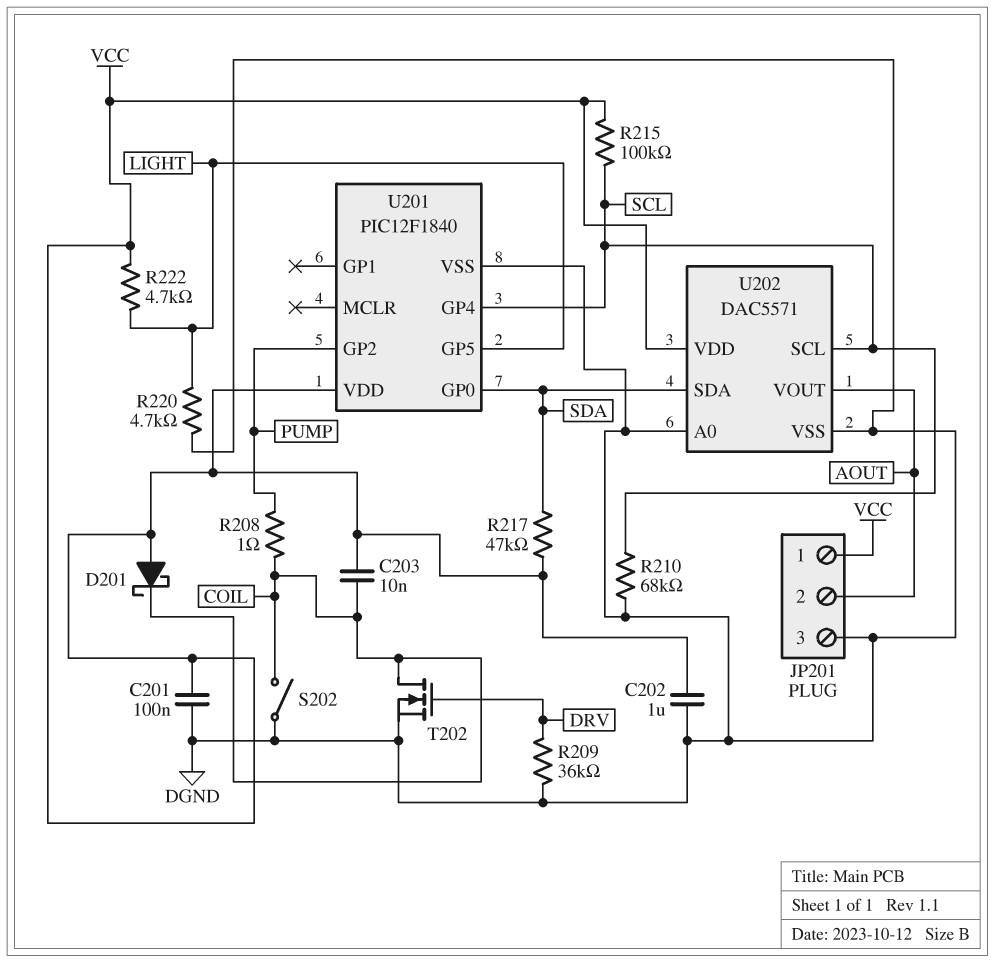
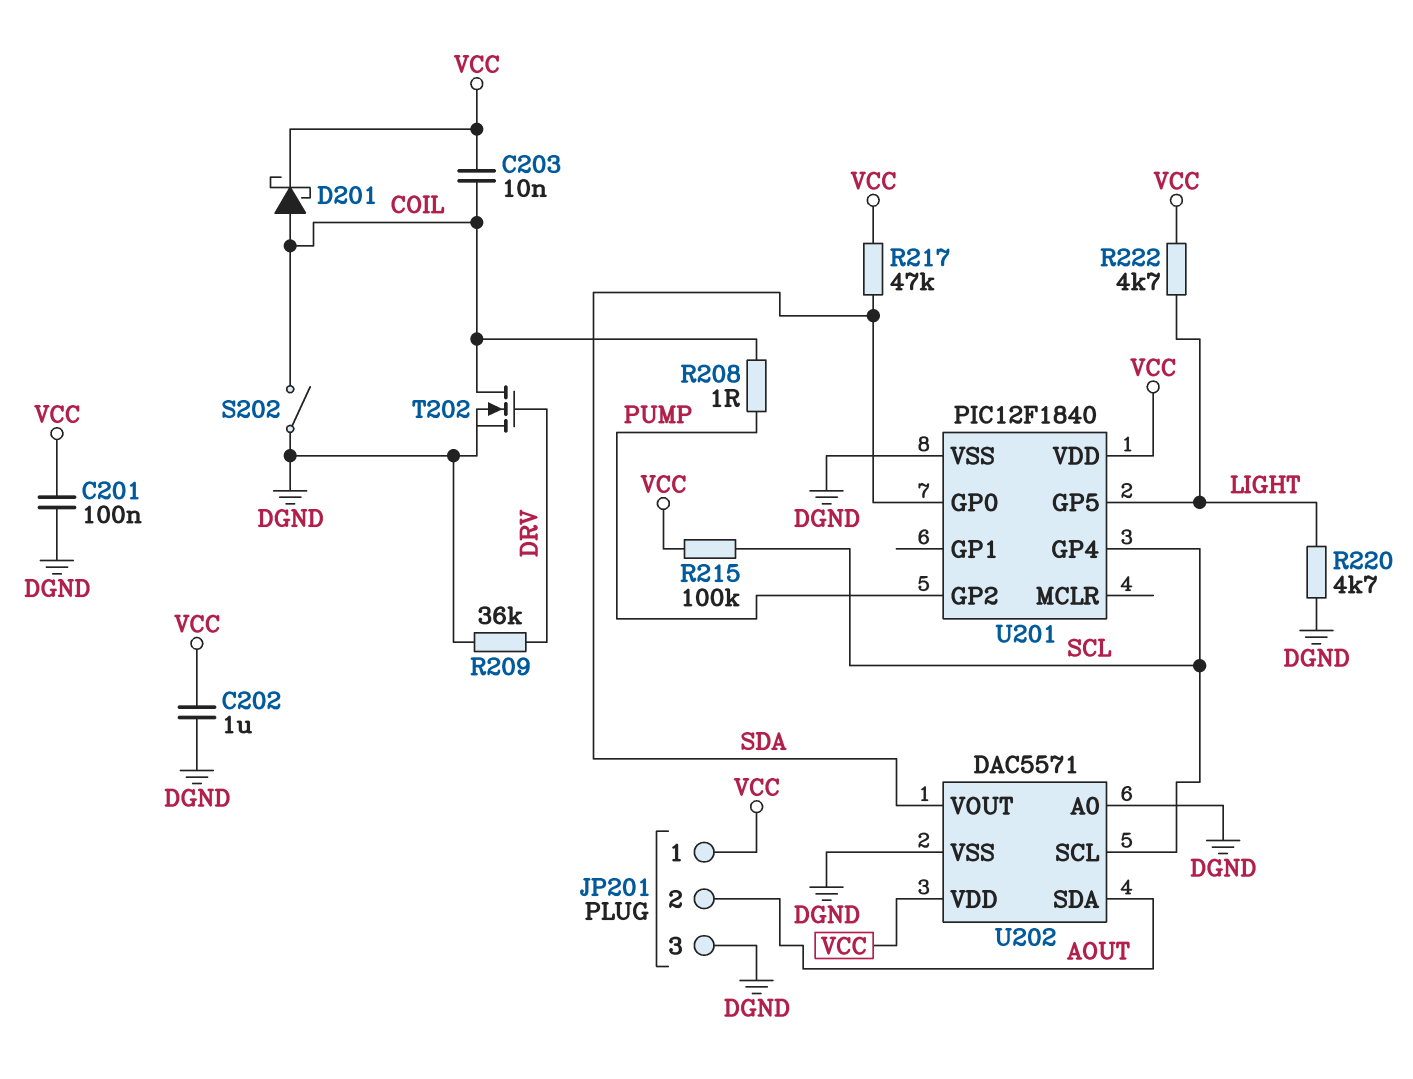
D201: schottky (A VCC, K COIL) -> schottky (A COIL, K VCC)
R210: 68k (DGND, SCL) -> none
U202 pin SDA: SDA -> AOUT
U202 pin VOUT: AOUT -> SDA

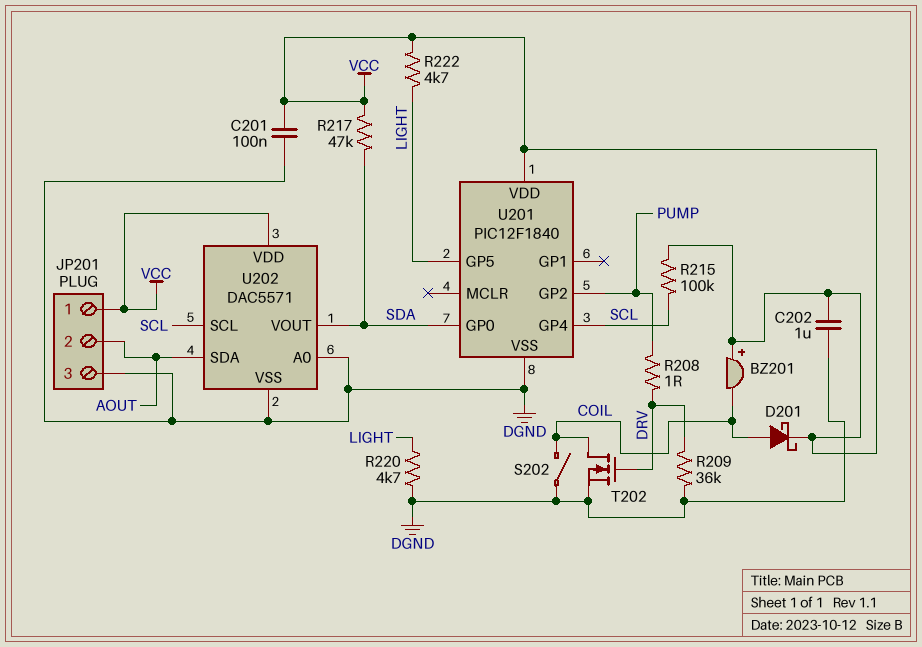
BZ201: none -> buzzer (plus VCC, minus COIL)
C203: 10nF (COIL, VCC) -> none
R208: 1 (COIL, PUMP) -> 1 (DRV, PUMP)

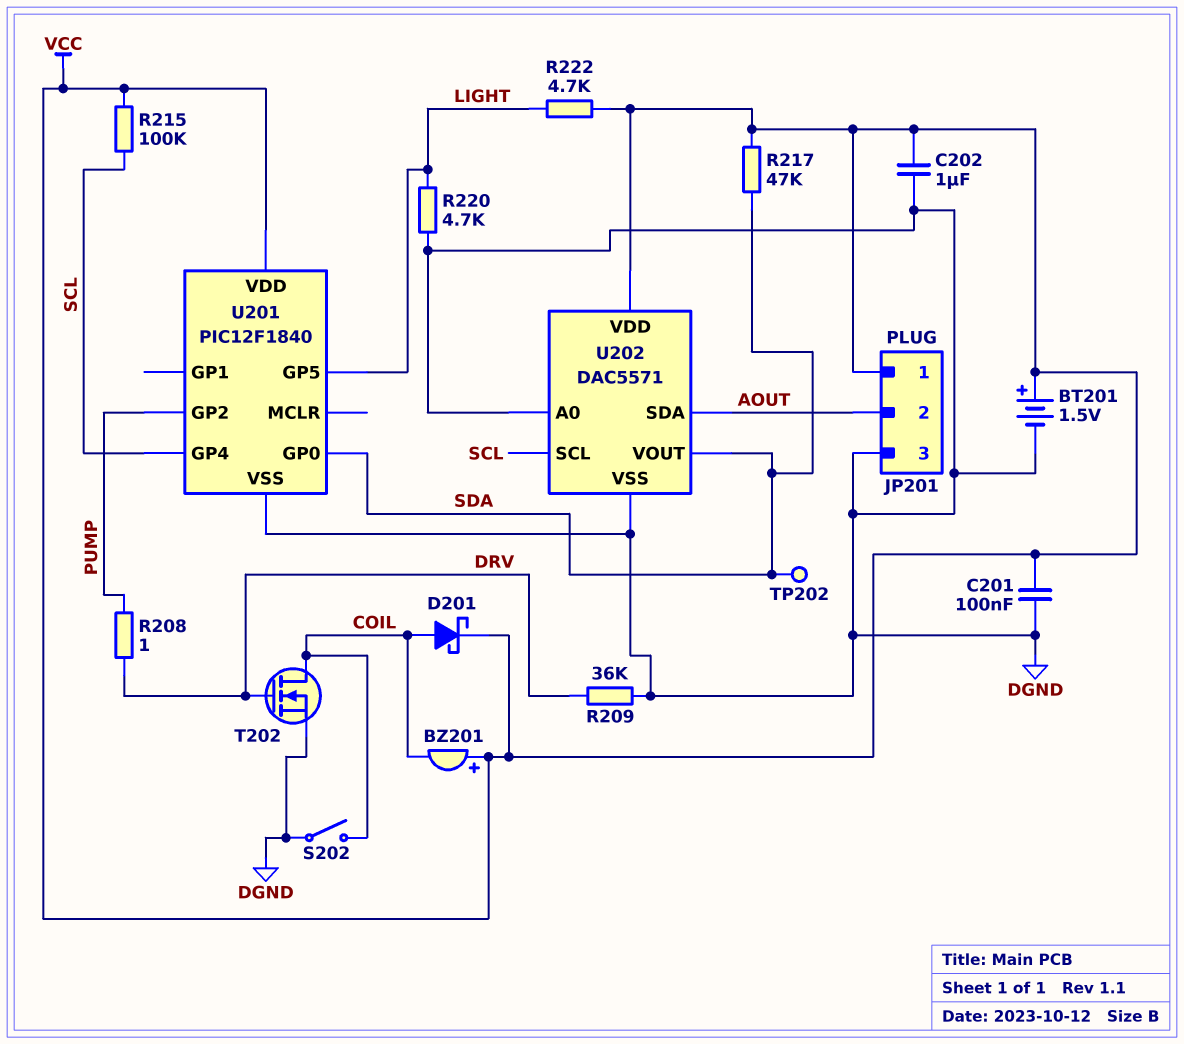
BT201: none -> 1.5V (plus VCC, minus DGND)
TP202: none -> test point (SDA)

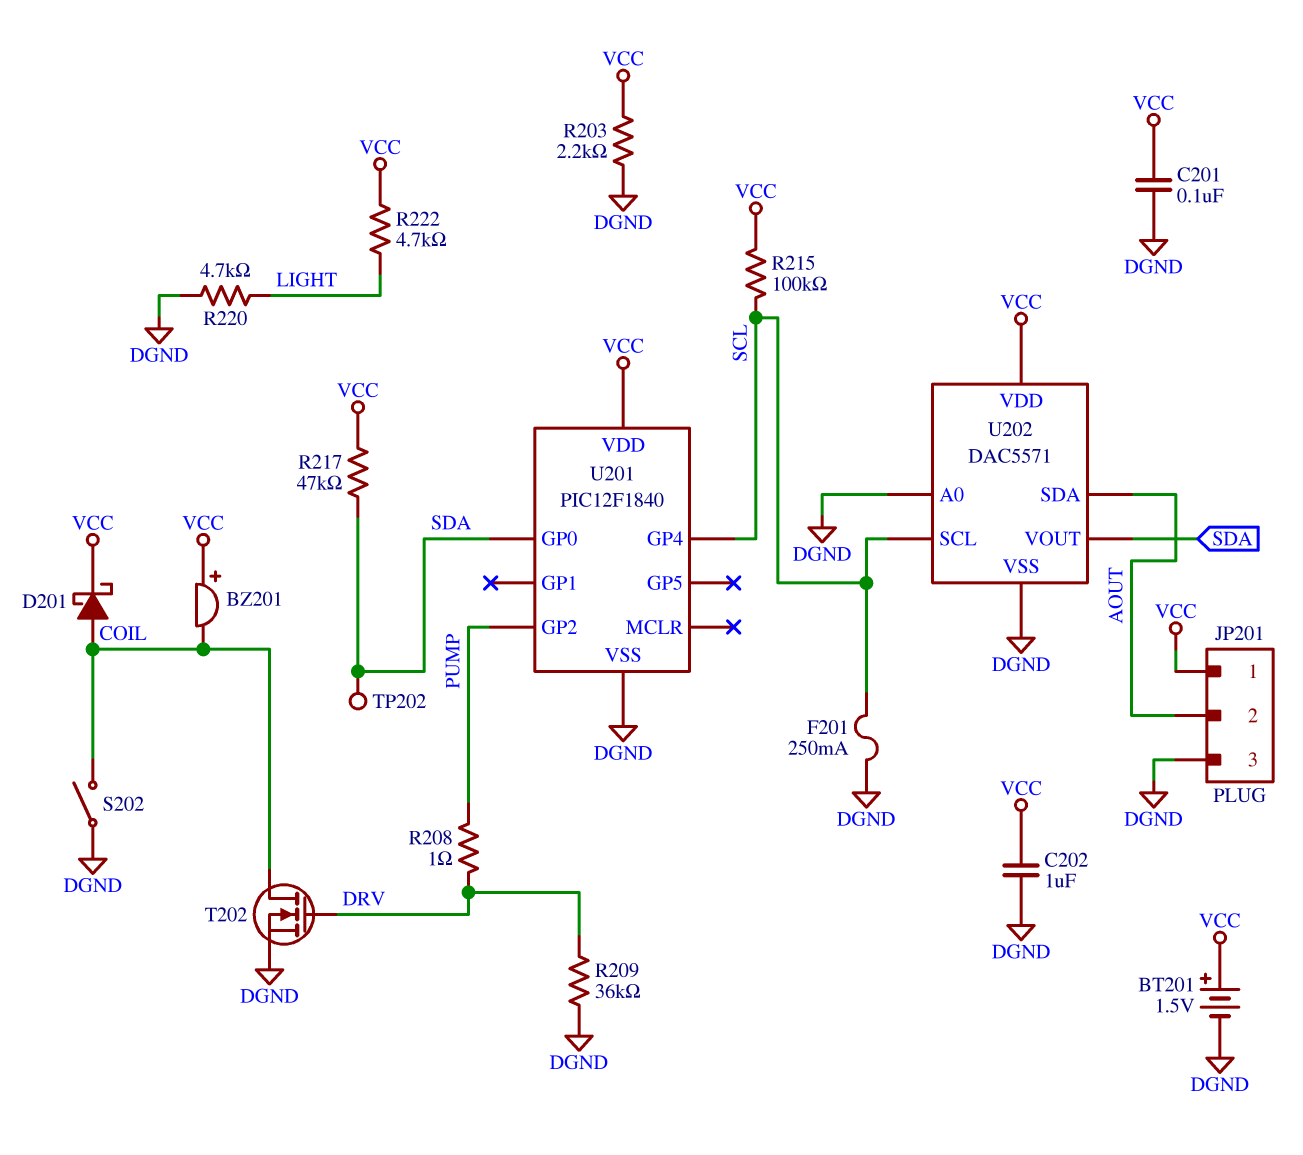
F201: none -> 250mA (DGND, SCL)
R203: none -> 2.2k (DGND, VCC)
U201 pin GP5: LIGHT -> none

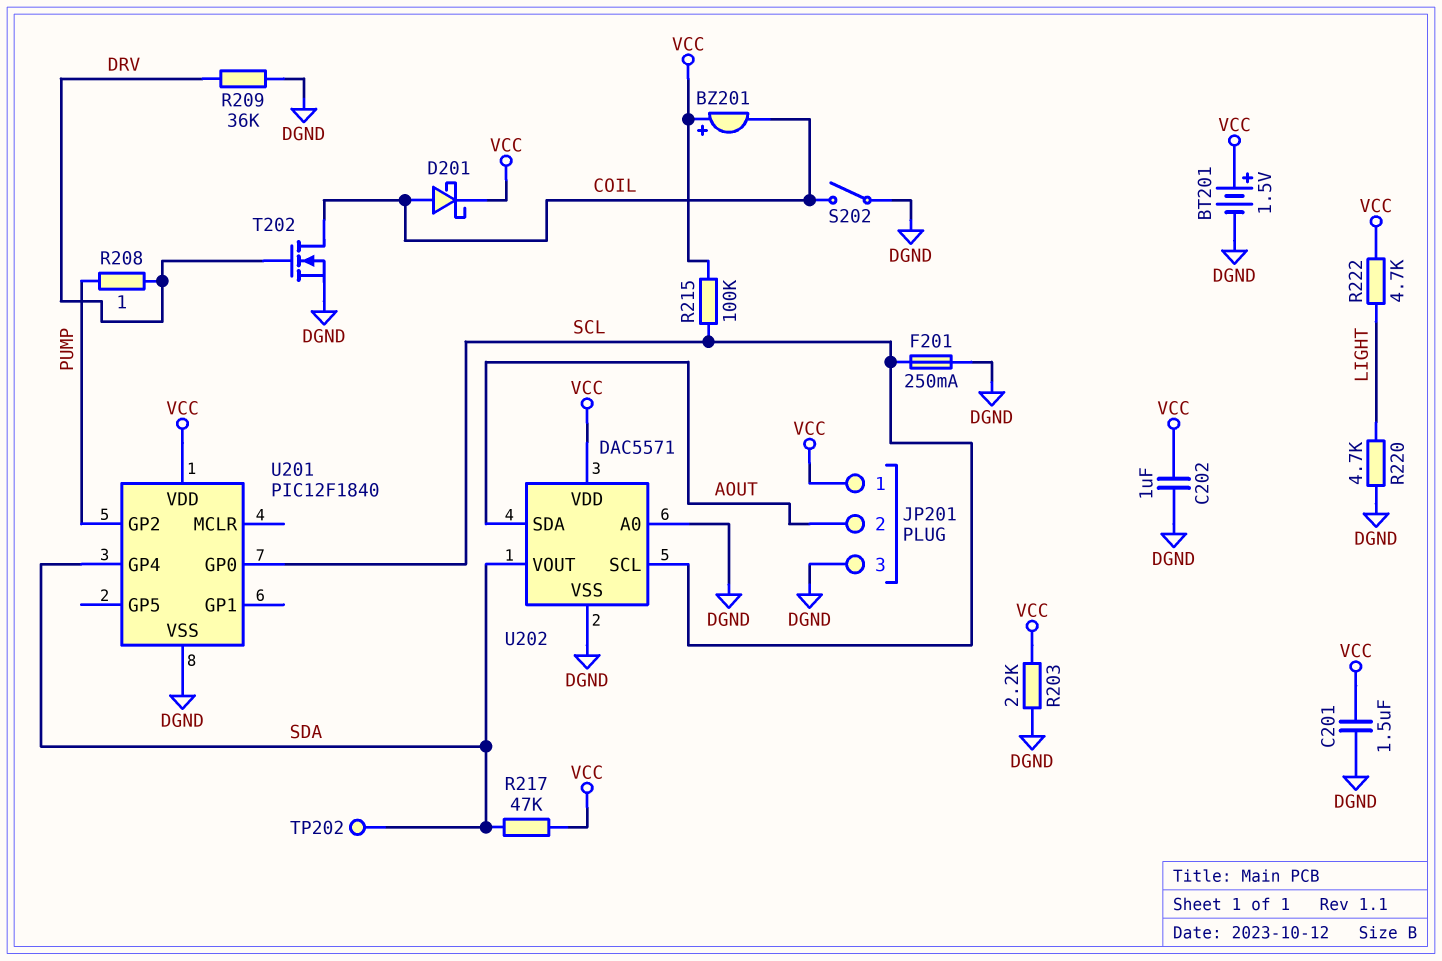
C201: 100nF (DGND, VCC) -> 1.5uF (DGND, VCC)
U201 pin GP0: SDA -> SCL
U201 pin GP4: SCL -> SDA

